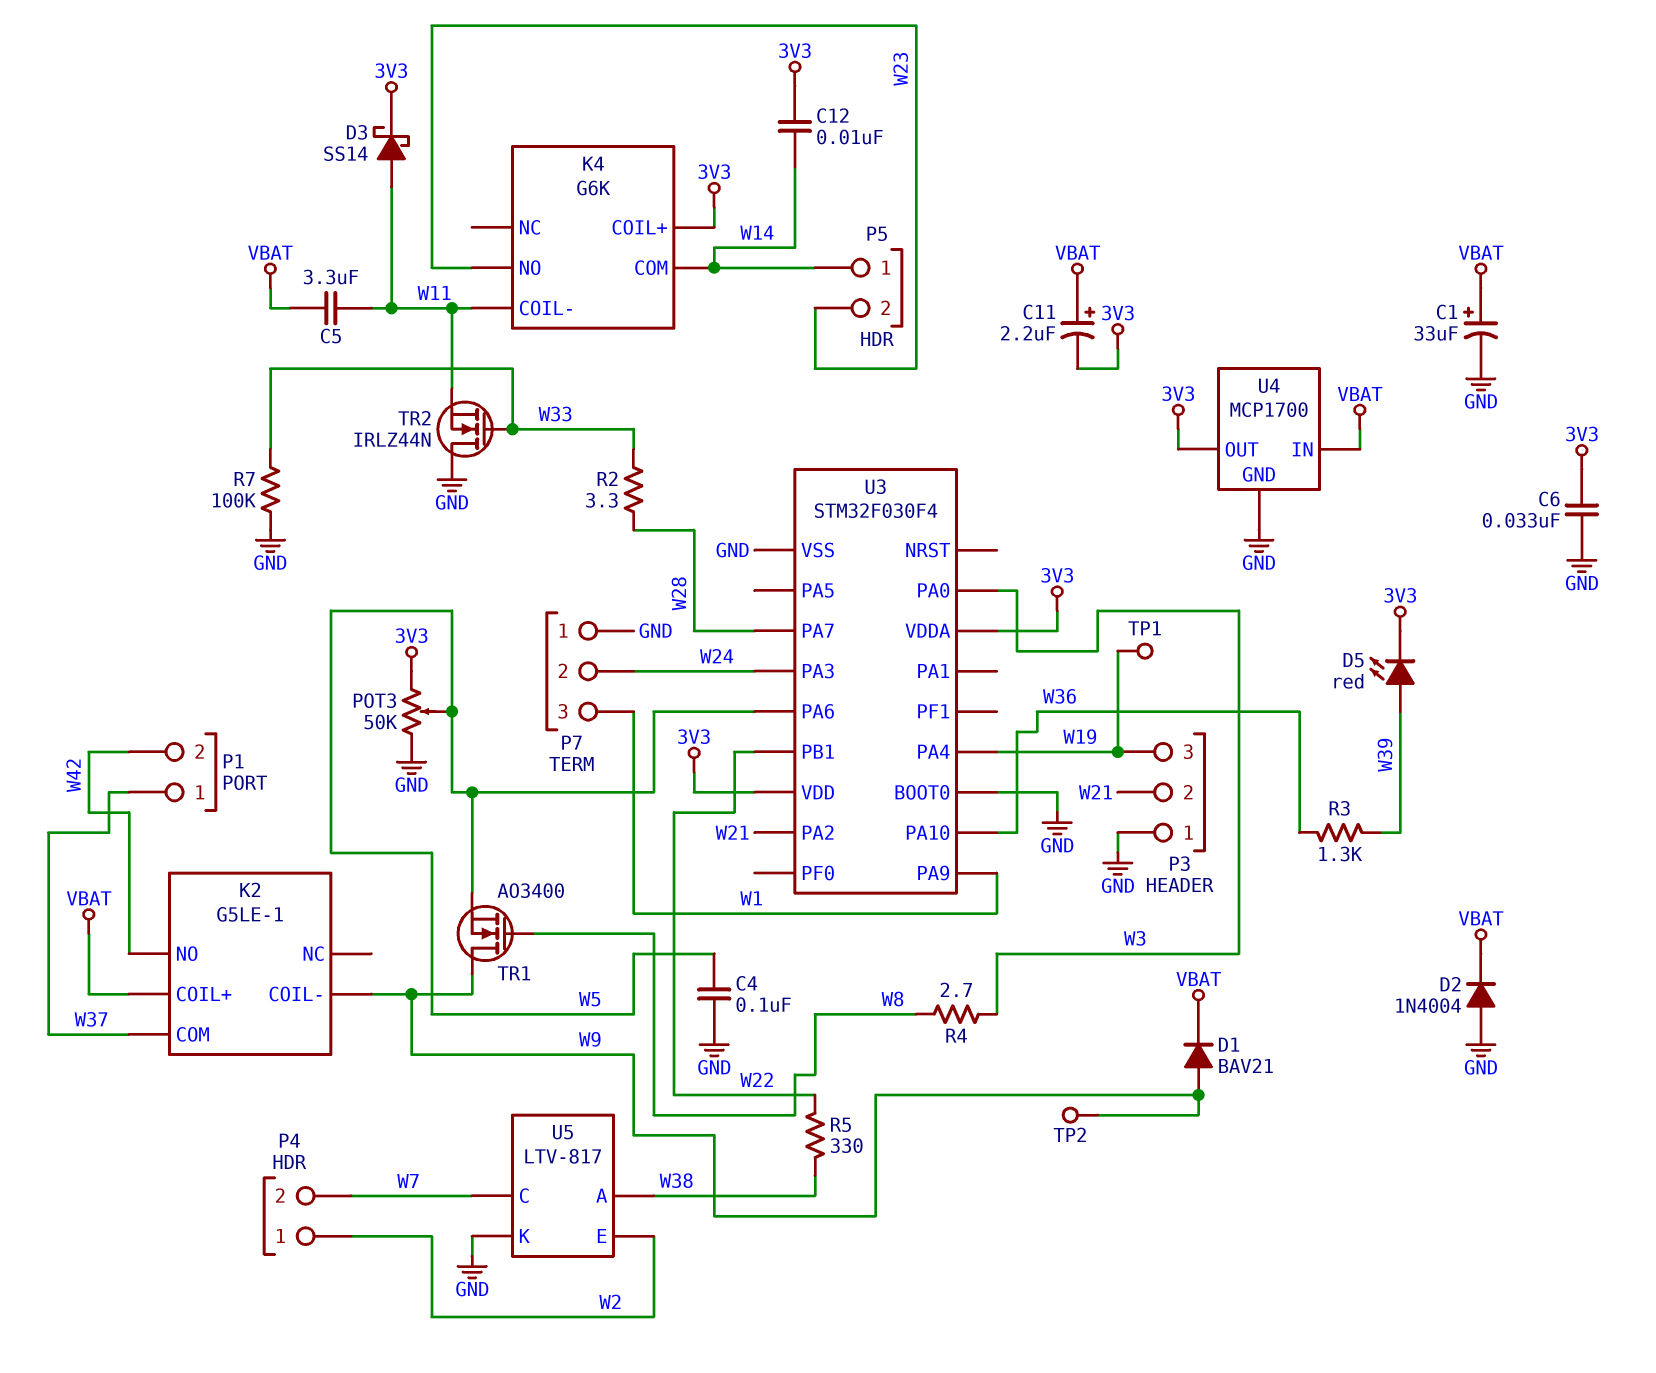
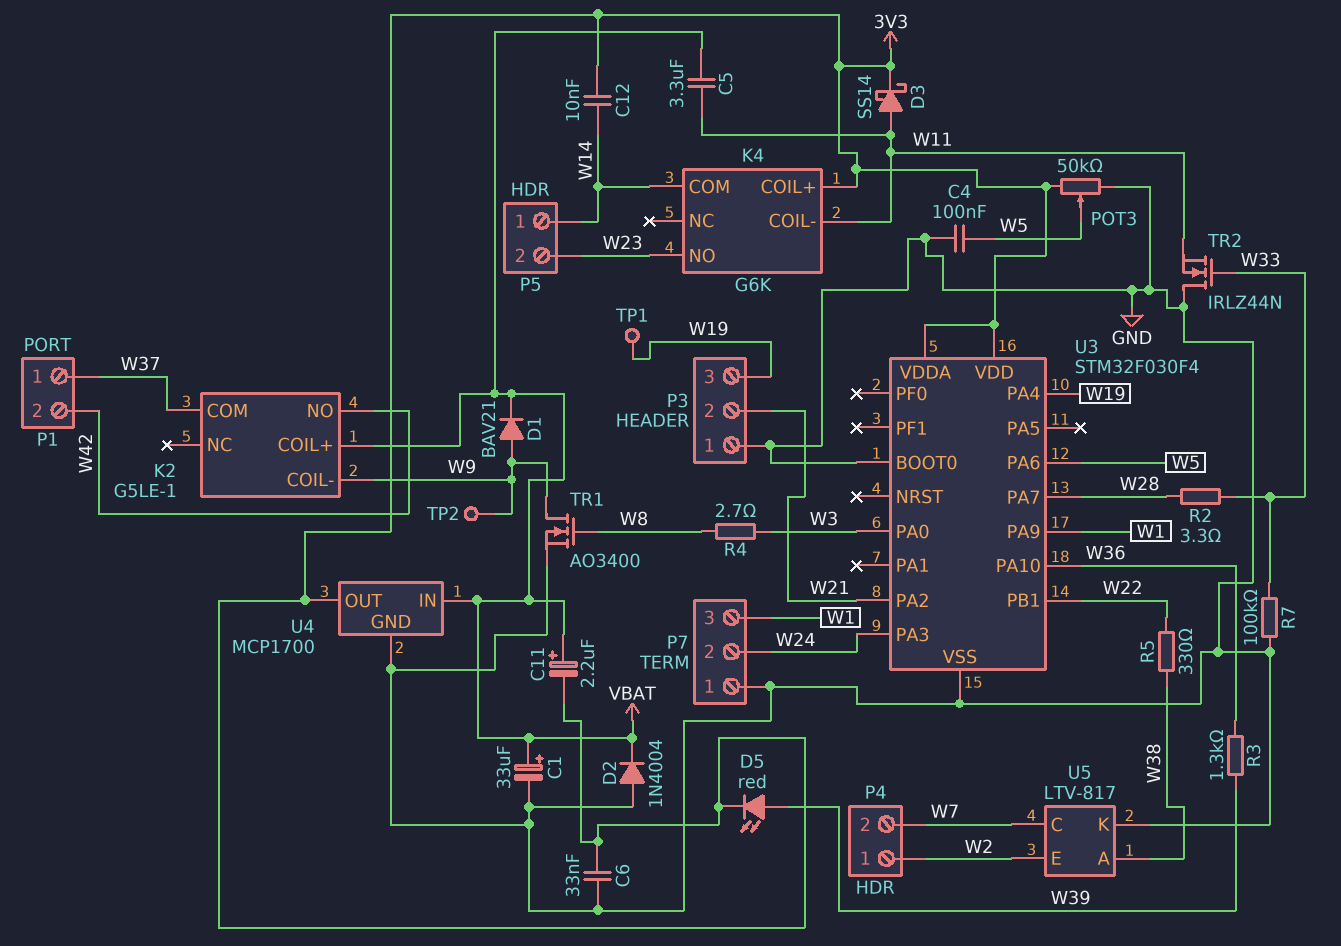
TR1: NMOS AO3400 (G W8, D W9, S W5) -> NMOS AO3400 (G W8, D W9, S GND)

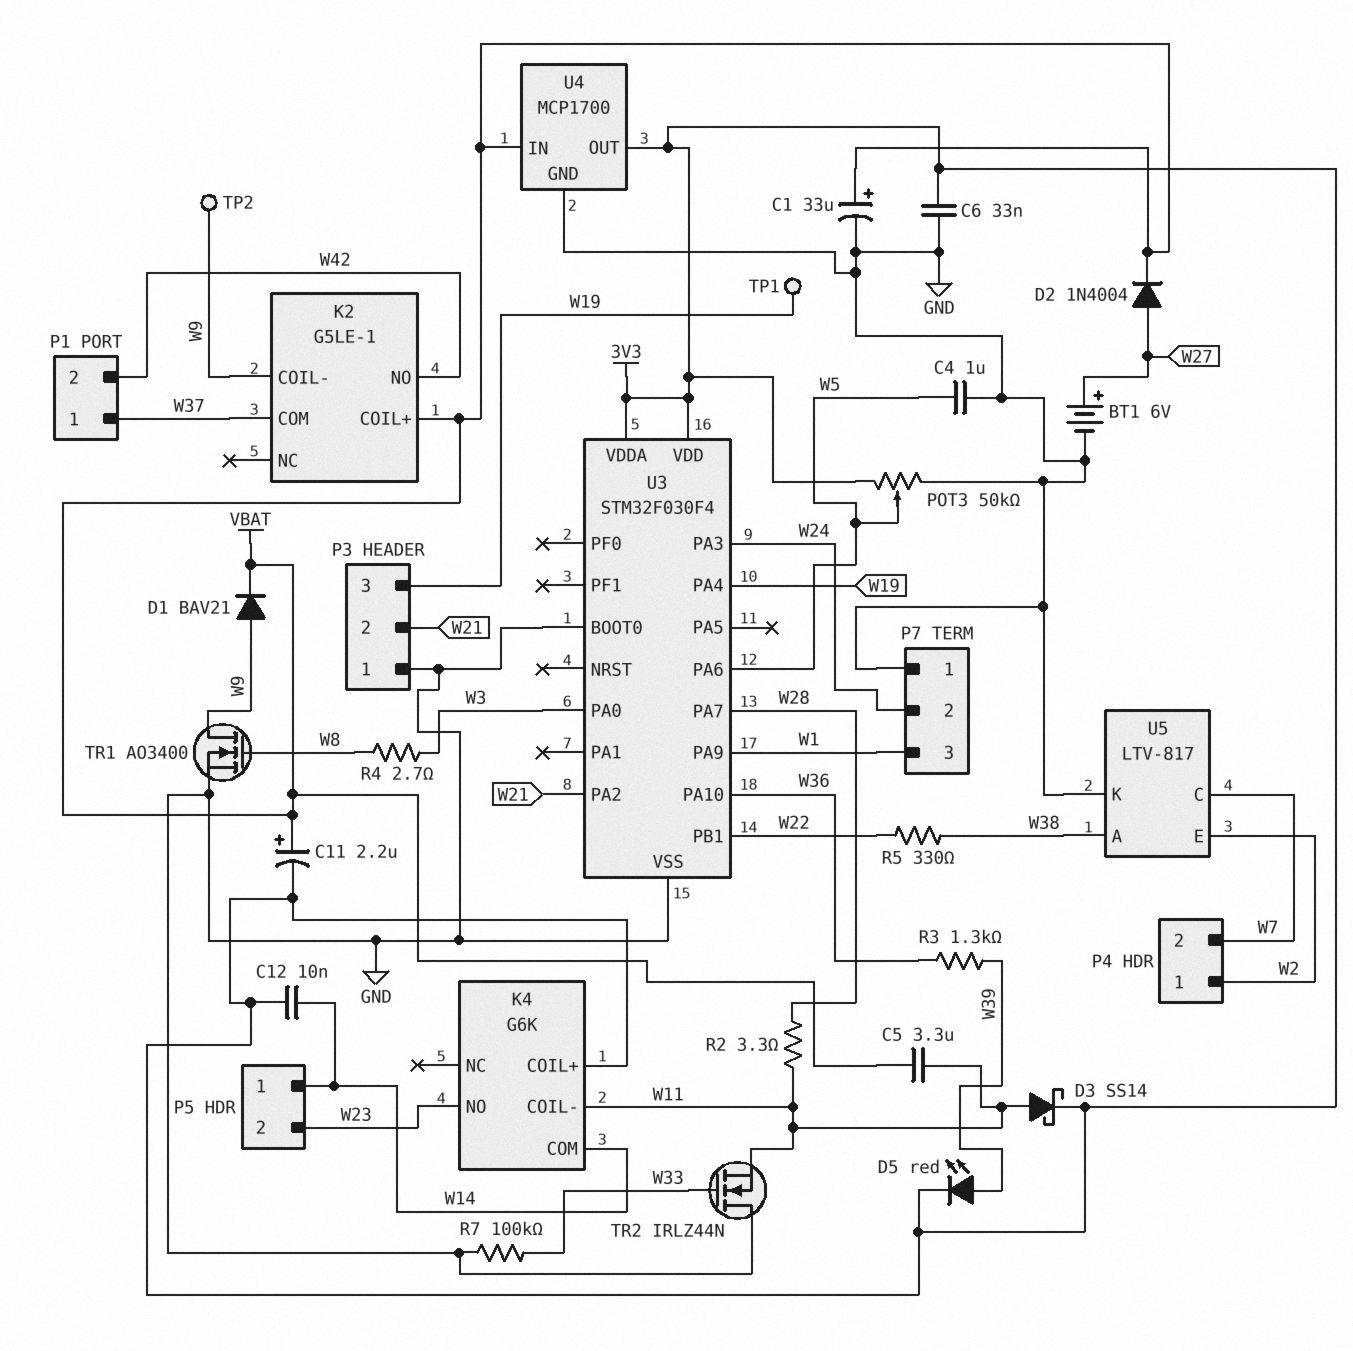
BT1: none -> 6V (plus W27, minus GND)
C4: 100nF (GND, W5) -> 1uF (GND, W5)
D2: diode 1N4004 (A GND, K VBAT) -> diode 1N4004 (A W27, K VBAT)
R2: 3.3 (W28, W33) -> 3.3 (W11, W28)

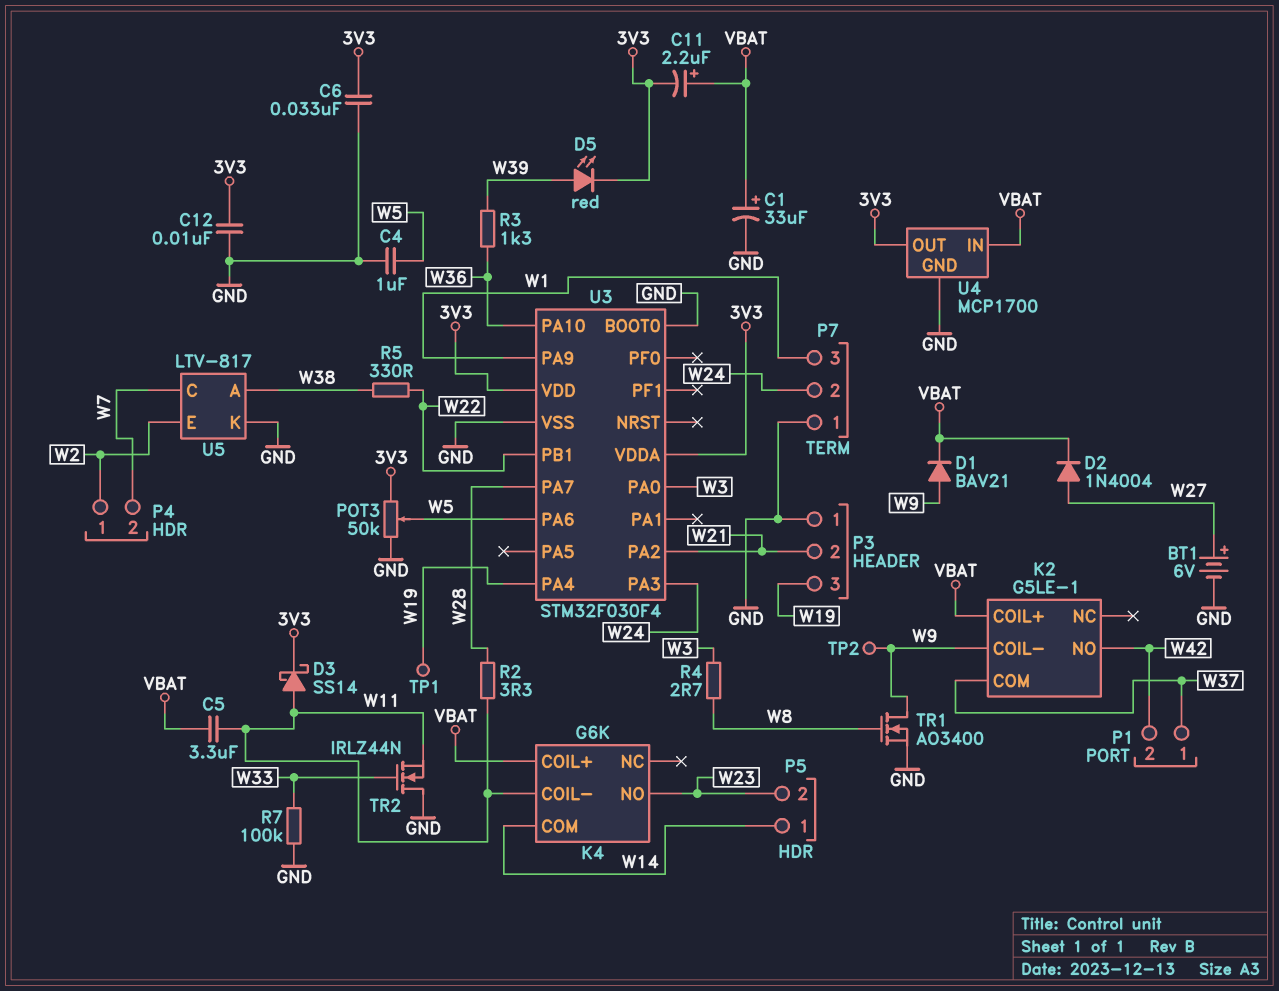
C12: 10nF (3V3, W14) -> 10nF (3V3, GND)
K4 pin COIL+: 3V3 -> VBAT

